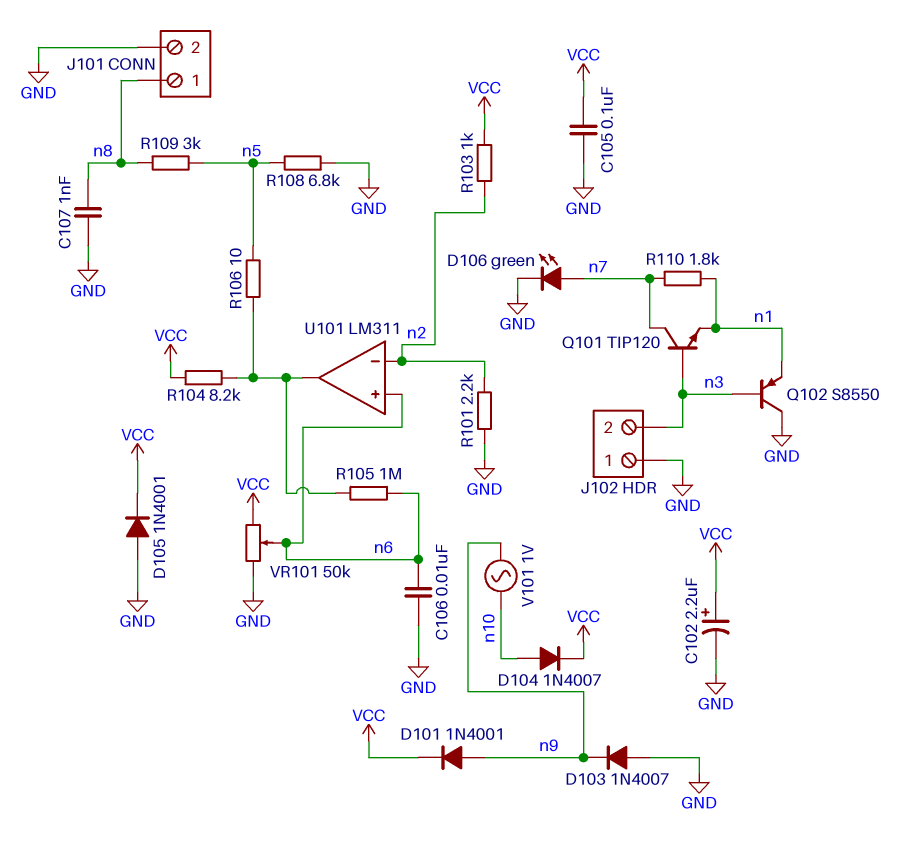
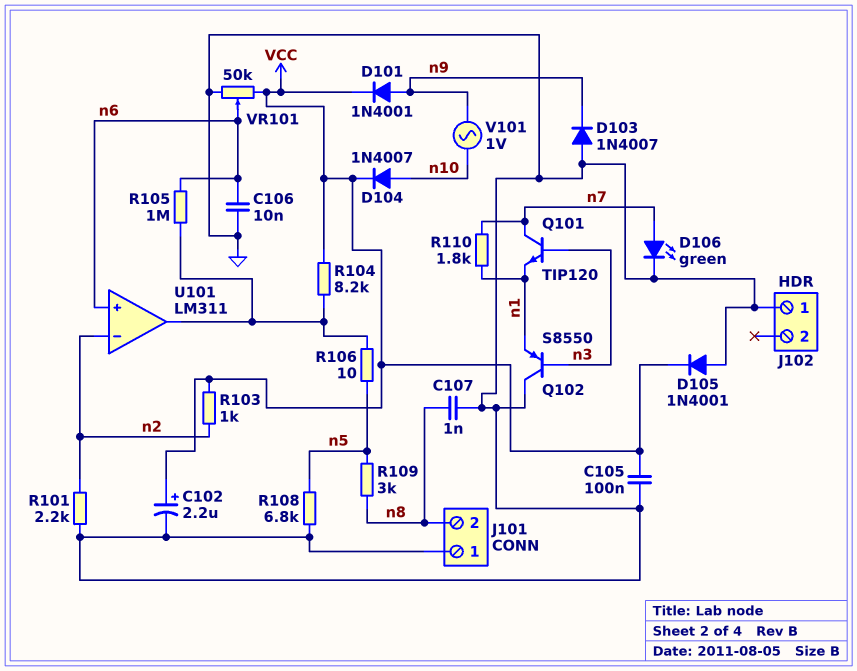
J101 pin 1: n8 -> GND
J101 pin 2: GND -> n8
J102 pin 2: n3 -> none

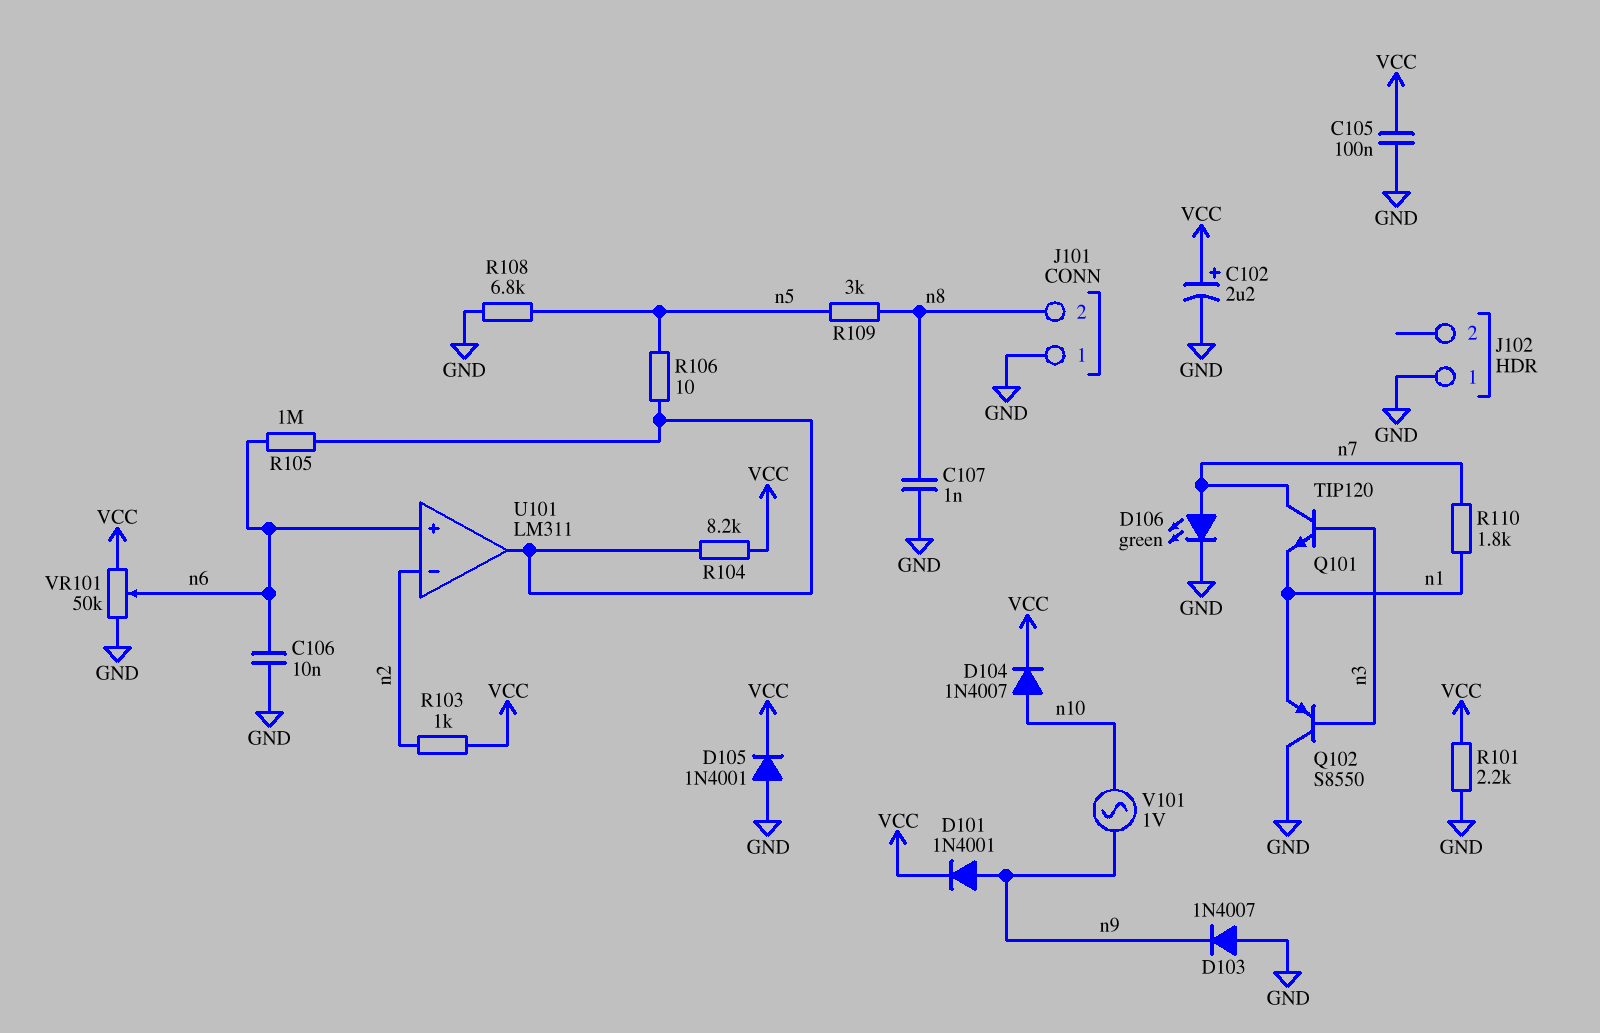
R101: 2.2k (GND, n2) -> 2.2k (GND, VCC)

